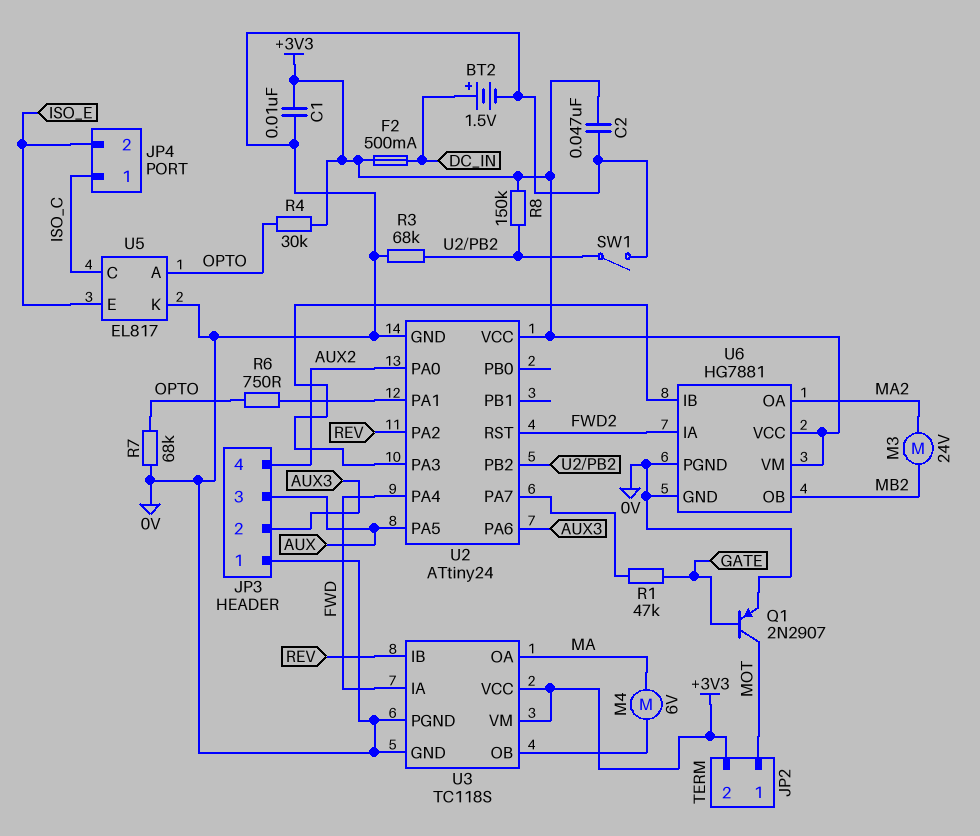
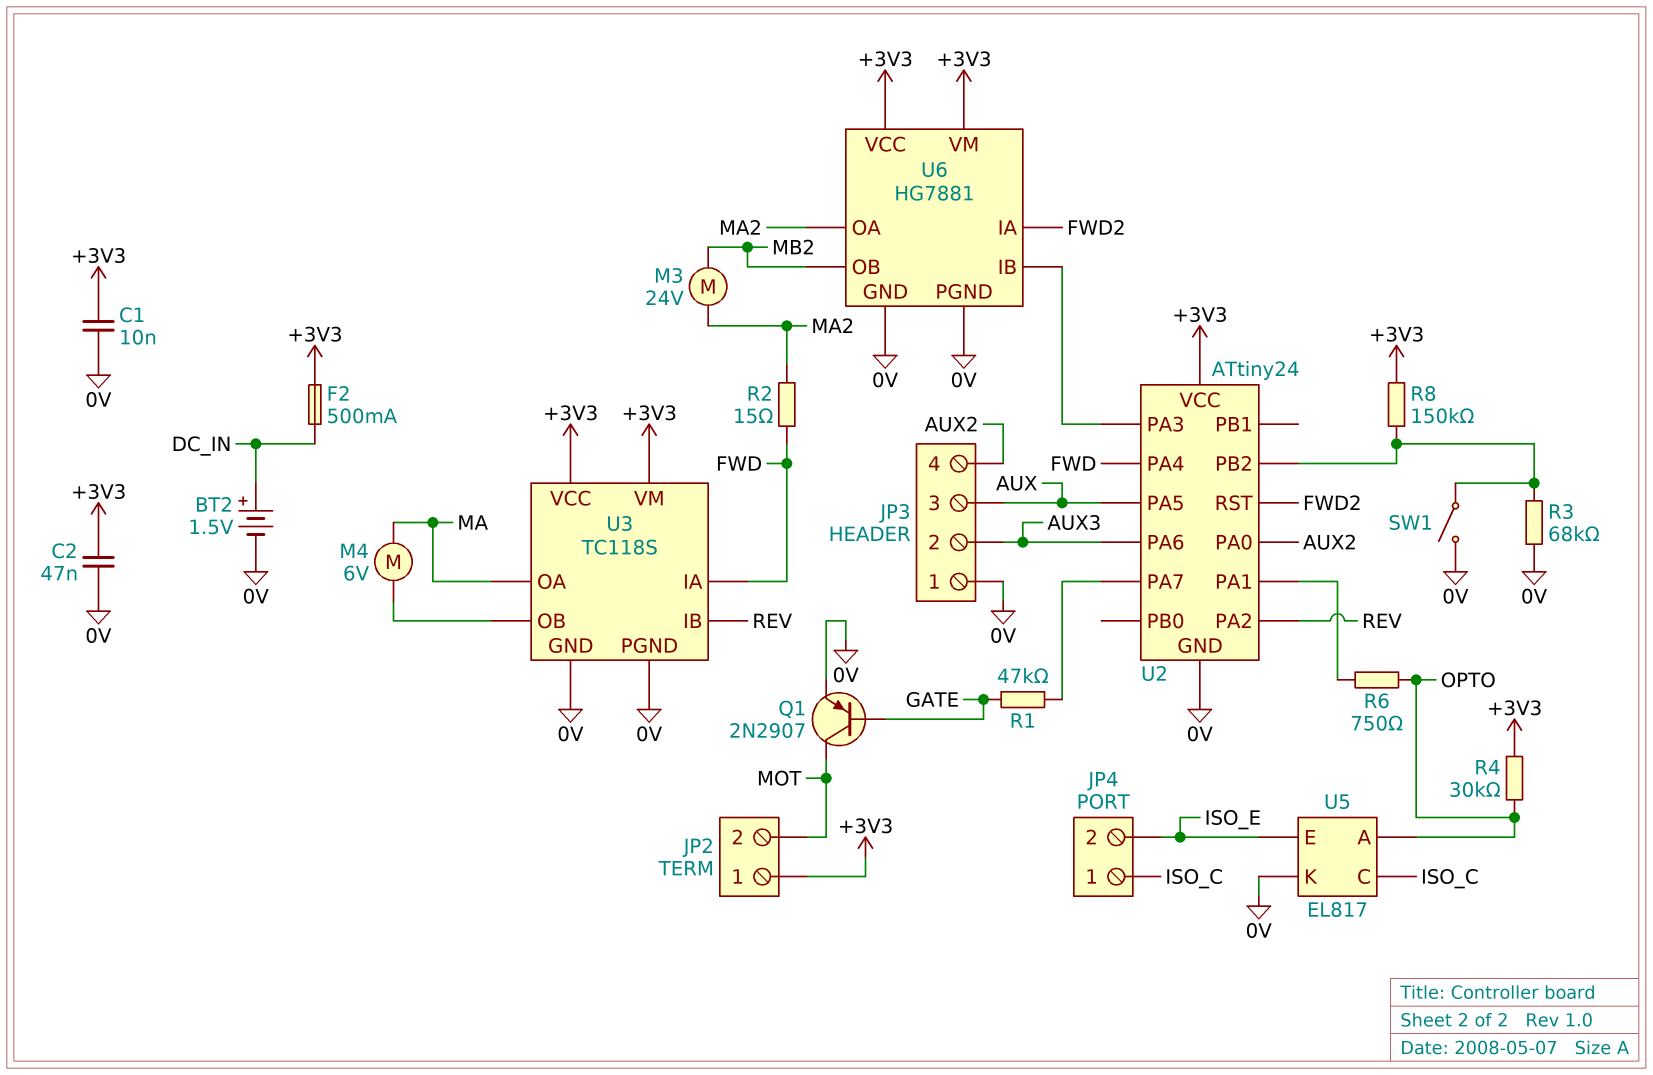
JP2 pin 1: MOT -> +3V3
JP2 pin 2: +3V3 -> MOT
R2: none -> 15 (FWD, MA2)
R7: 68k (0V, OPTO) -> none

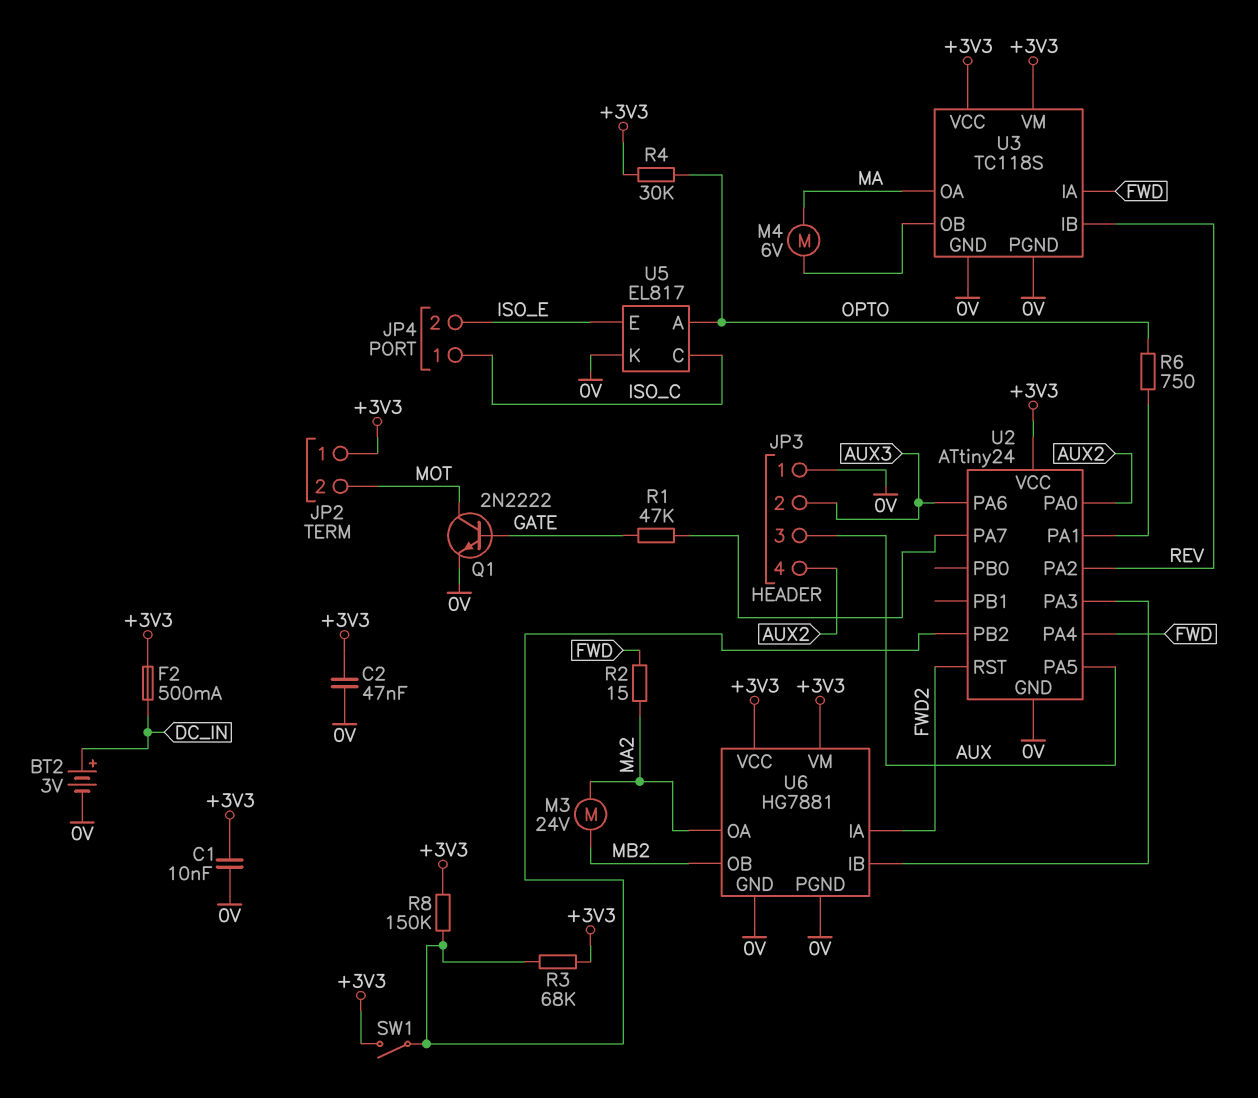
BT2: 1.5V (plus DC_IN, minus 0V) -> 3V (plus DC_IN, minus 0V)
Q1: PNP 2N2907 (B GATE, C MOT, E 0V) -> NPN 2N2222 (B GATE, C MOT, E 0V)
R3: 68k (0V, U2/PB2) -> 68k (+3V3, U2/PB2)
SW1: switch (0V, U2/PB2) -> switch (+3V3, U2/PB2)

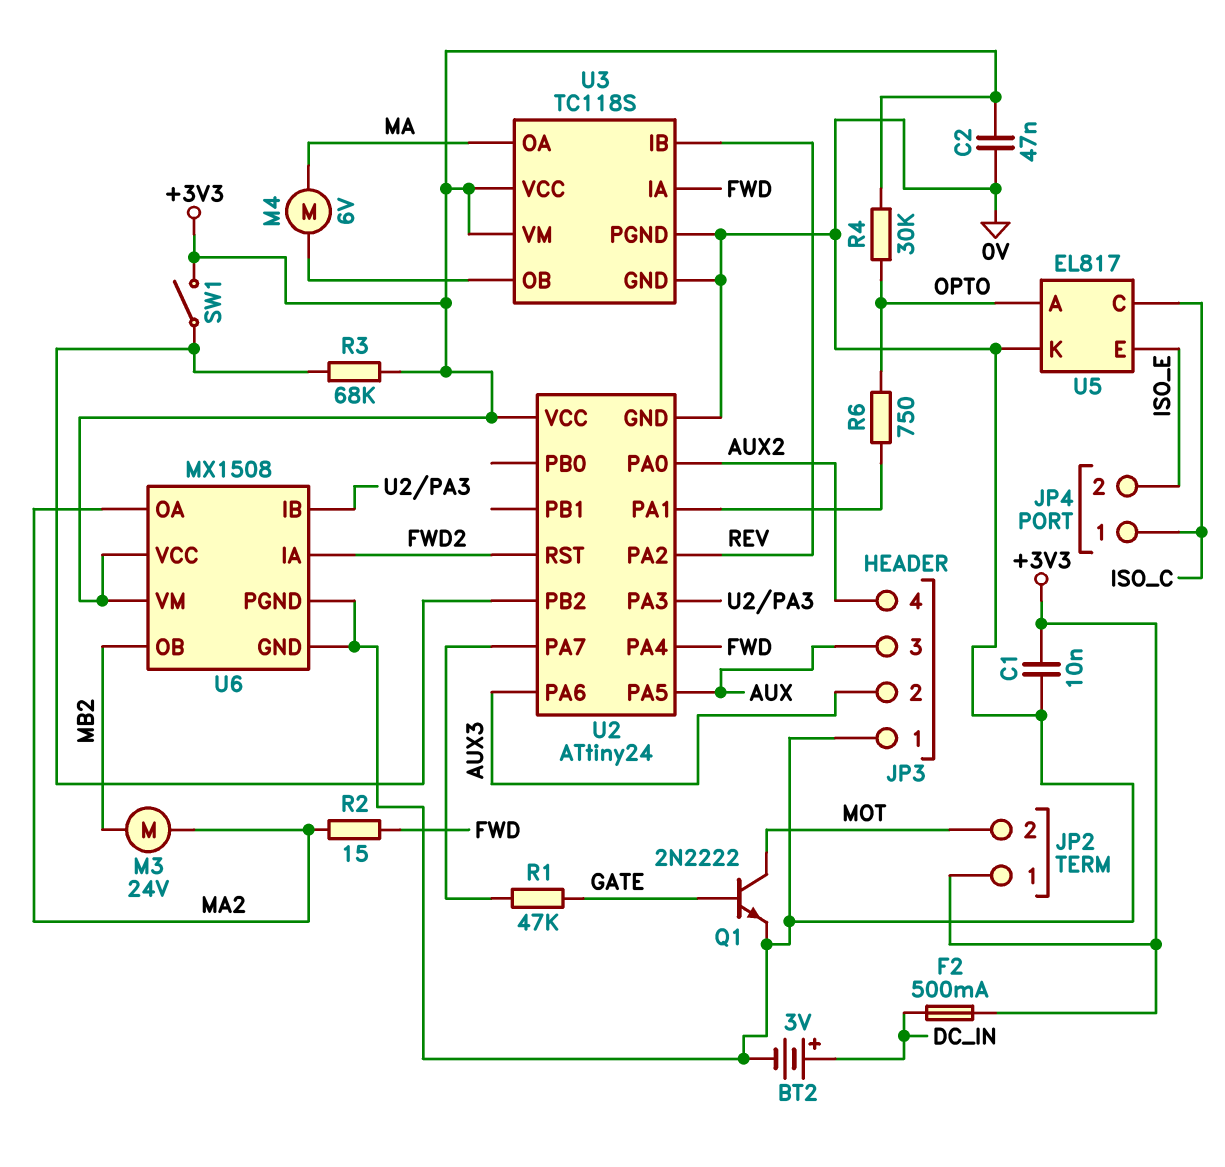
R8: 150k (+3V3, U2/PB2) -> none
U6: HG7881 -> MX1508

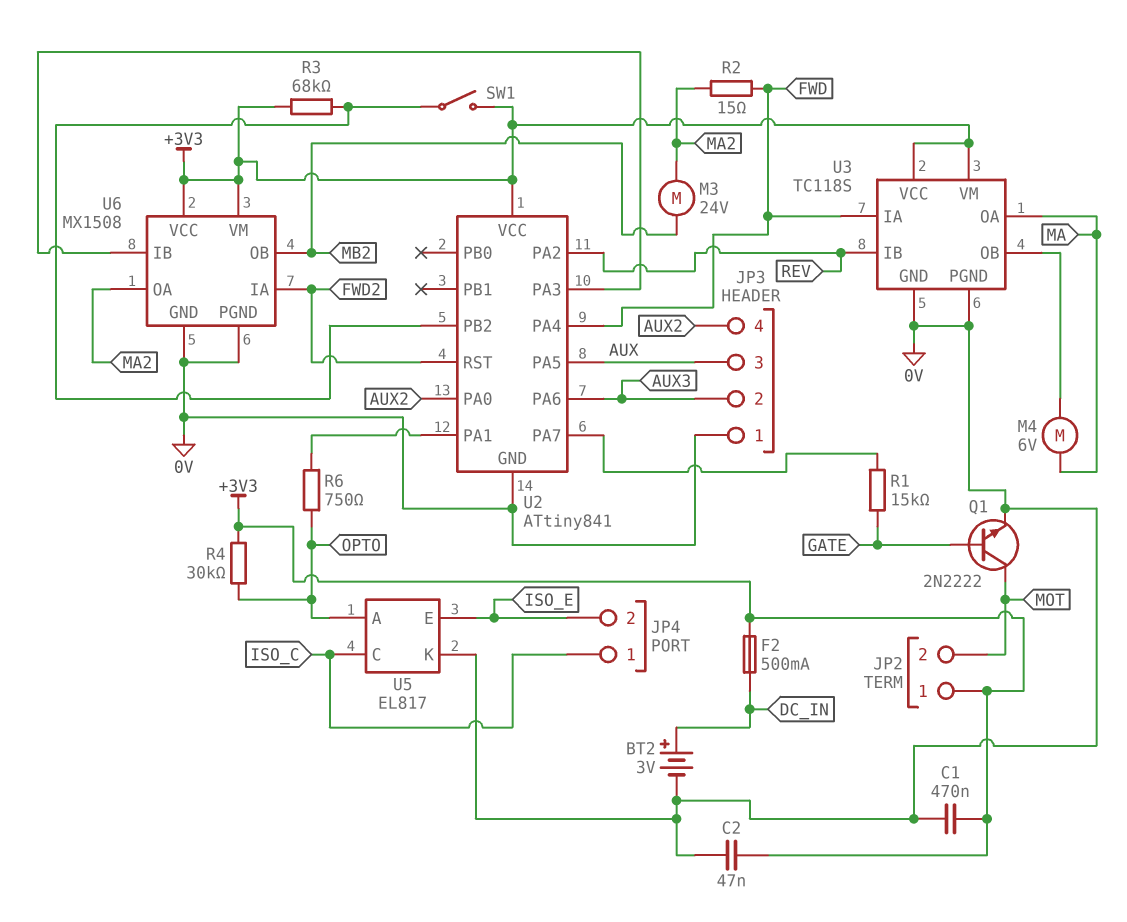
C1: 10nF (+3V3, 0V) -> 470nF (+3V3, 0V)
R1: 47k (GATE, U2/PA7) -> 15k (GATE, U2/PA7)
U2: ATtiny24 -> ATtiny841

